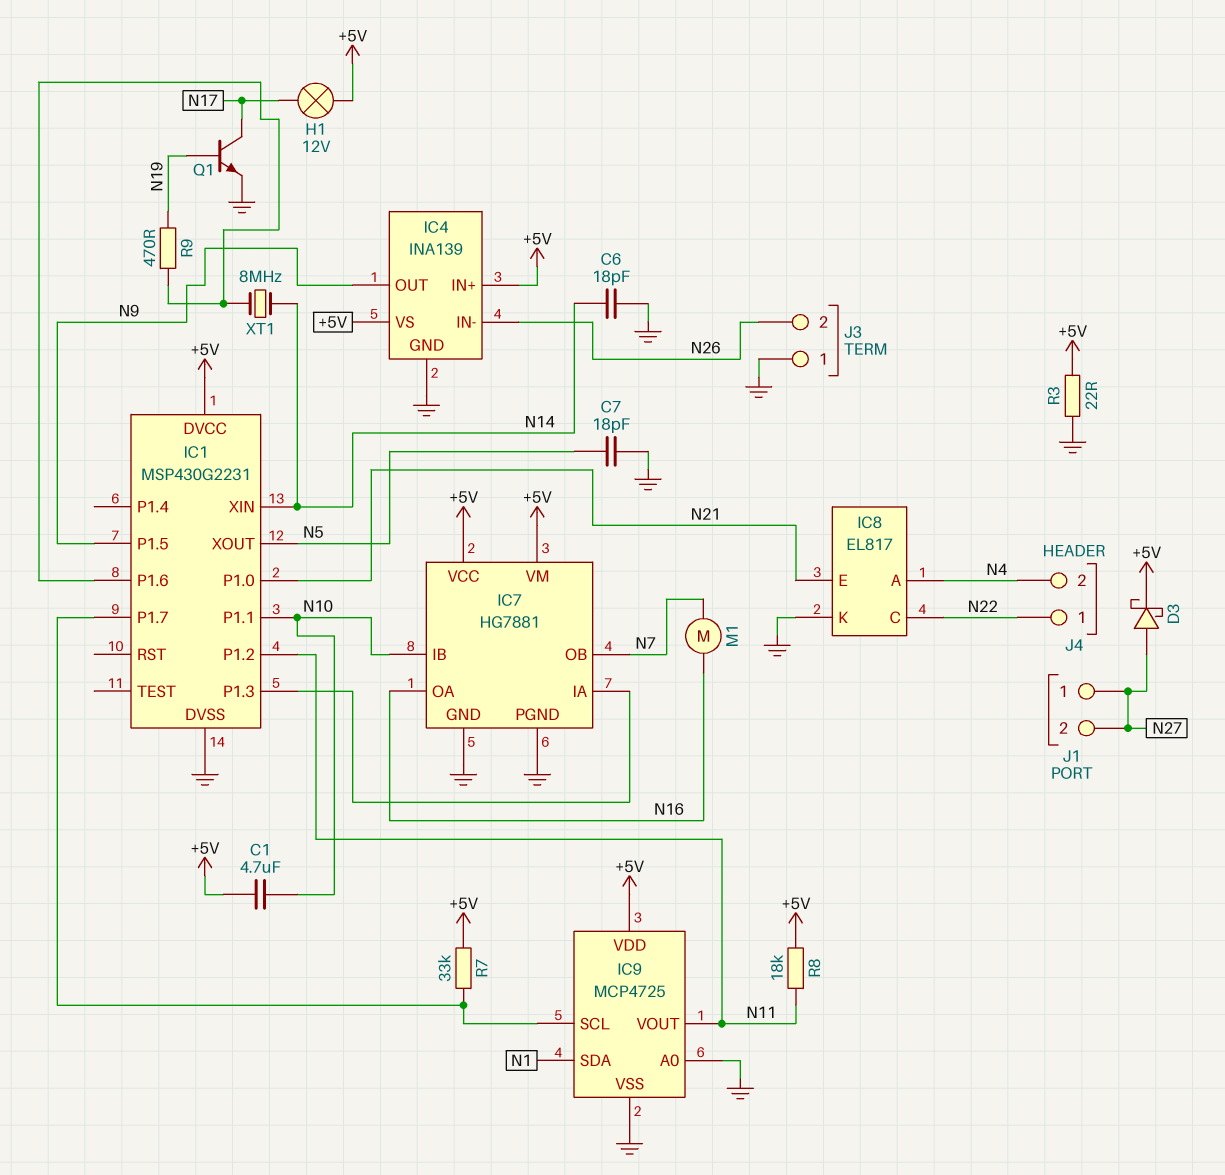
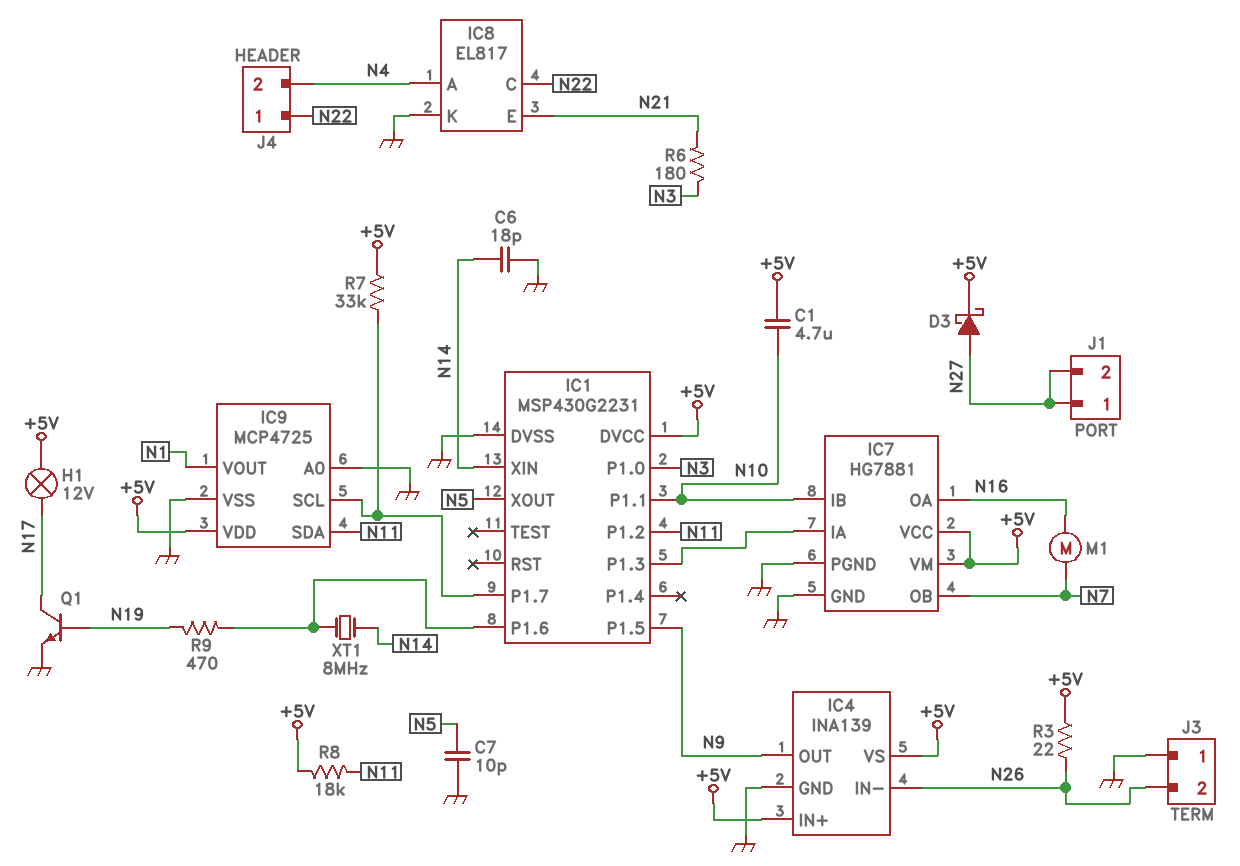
C7: 18pF (GND, N5) -> 10pF (GND, N5)
IC1 pin P1.0: N21 -> N3
IC9 pin SDA: N1 -> N11
IC9 pin VOUT: N11 -> N1
R3: 22 (+5V, GND) -> 22 (+5V, N26)
R6: none -> 180 (N3, N21)

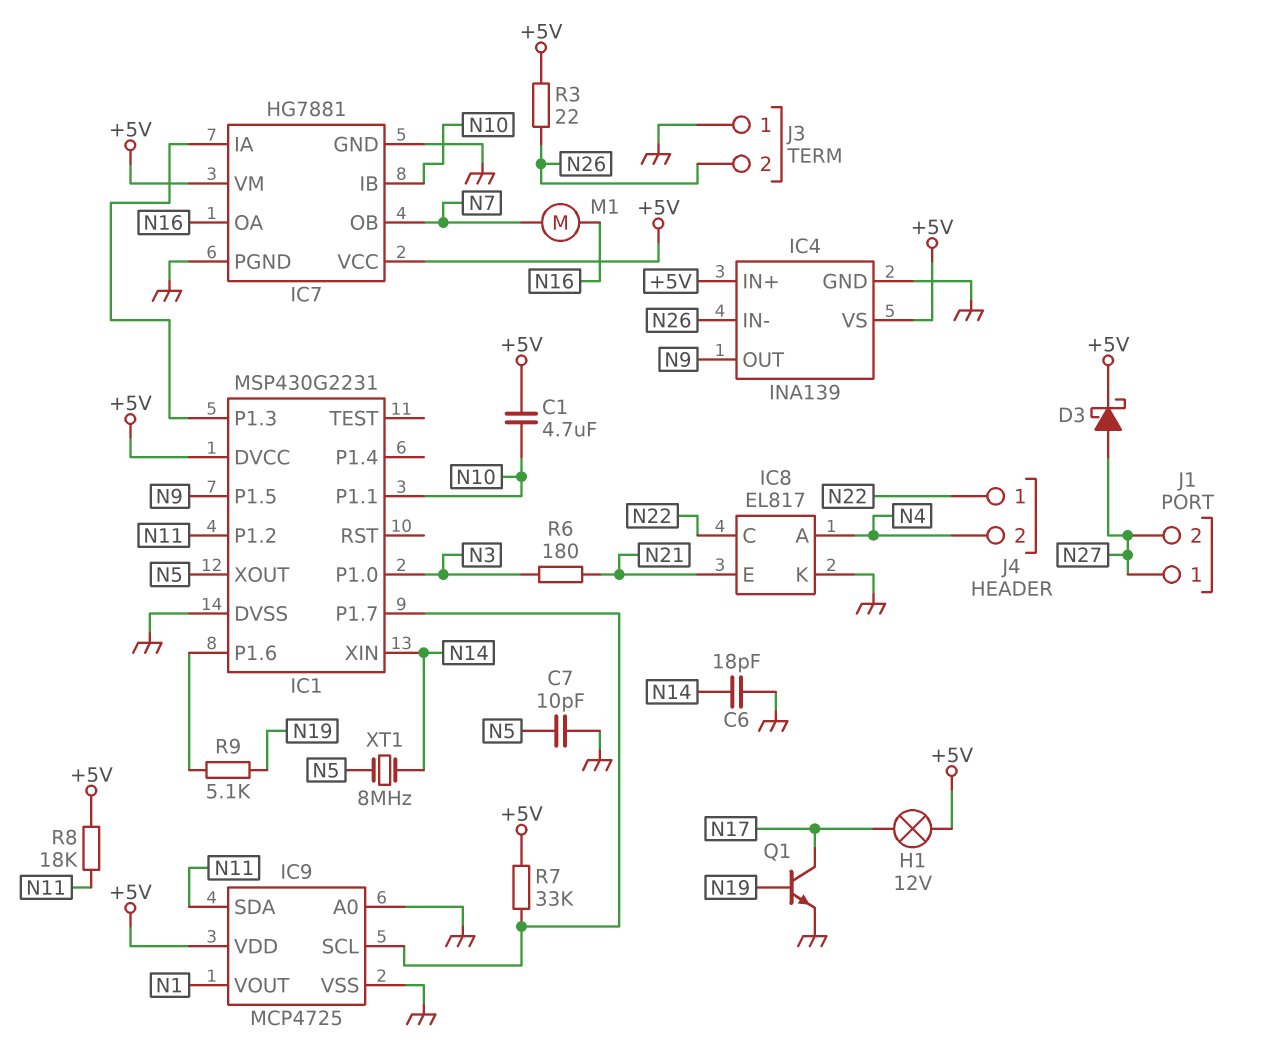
R9: 470 (IC1/P1.6, N19) -> 5.1k (IC1/P1.6, N19)
XT1: 8MHz (IC1/P1.6, N14) -> 8MHz (N5, N14)

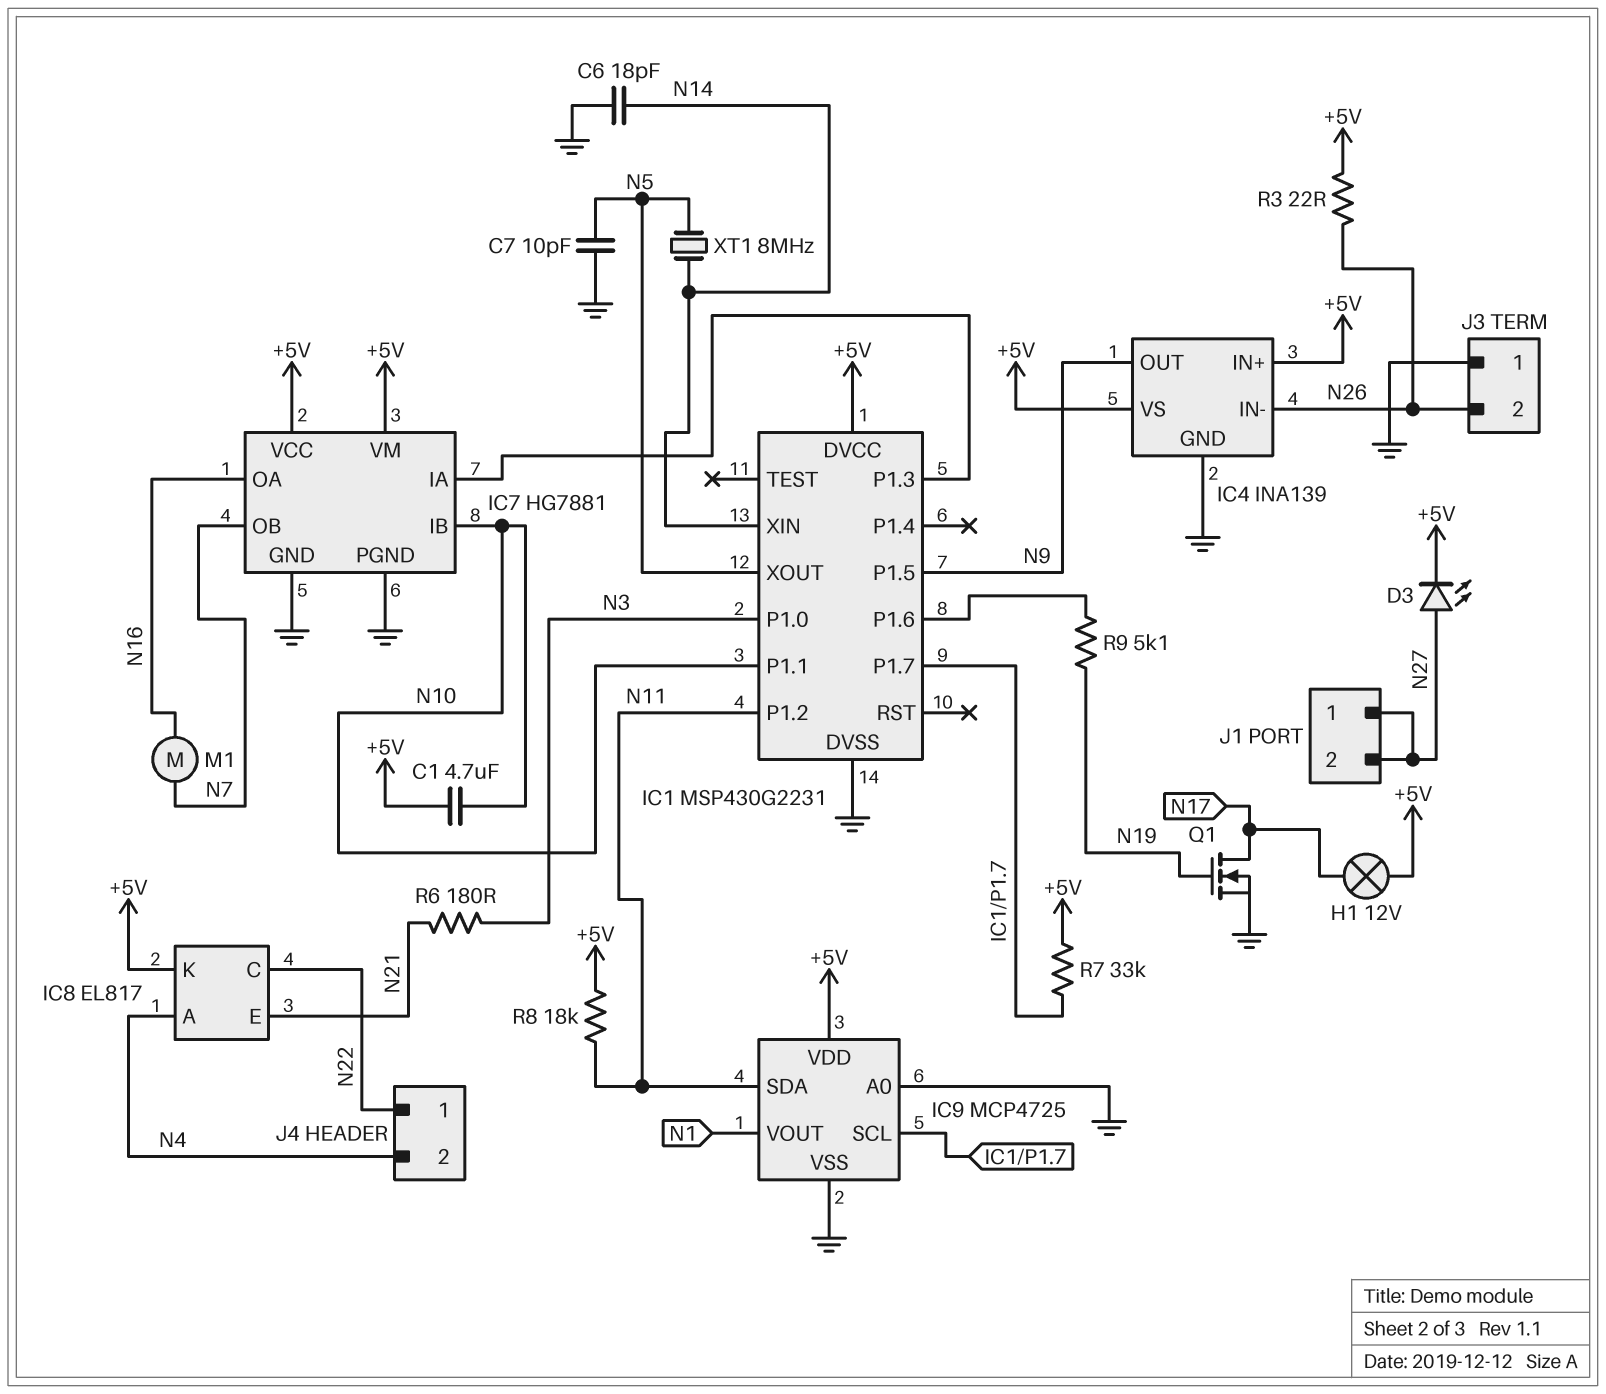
D3: schottky (A N27, K +5V) -> LED (A N27, K +5V)
IC8 pin K: GND -> +5V
Q1: NPN (B N19, C N17, E GND) -> NMOS (G N19, D N17, S GND)

